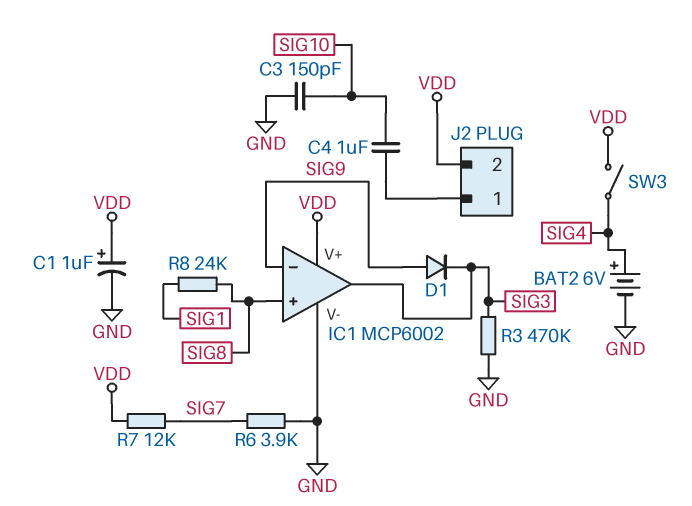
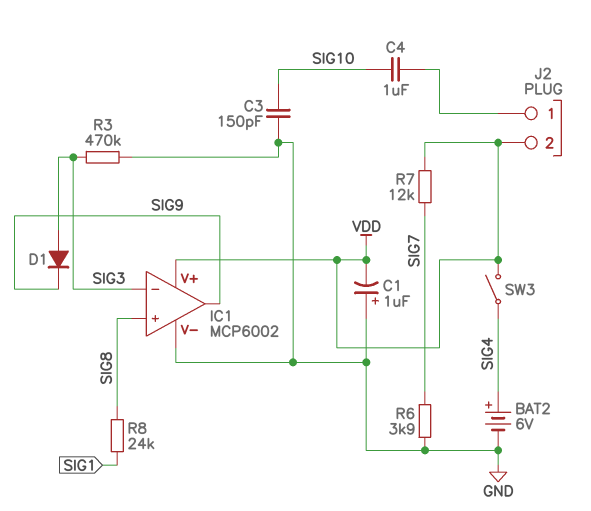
C1: 1uF (plus VDD, minus GND) -> 1uF (plus GND, minus VDD)
D1: diode (A SIG9, K SIG3) -> diode (A SIG3, K SIG9)
IC1 pin in-: SIG9 -> SIG3
IC1 pin out: SIG3 -> SIG9

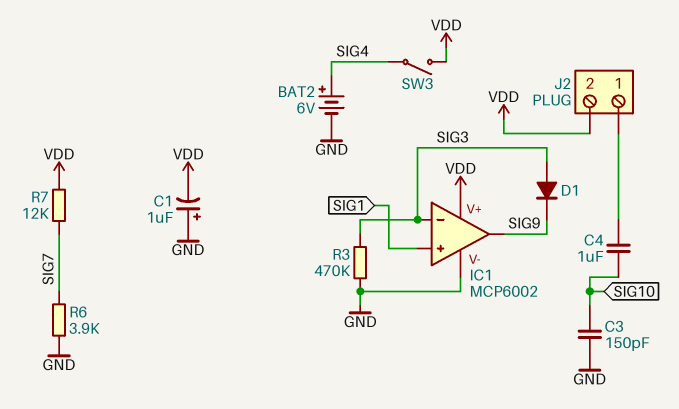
IC1 pin in+: SIG8 -> SIG1
R8: 24k (SIG1, SIG8) -> none

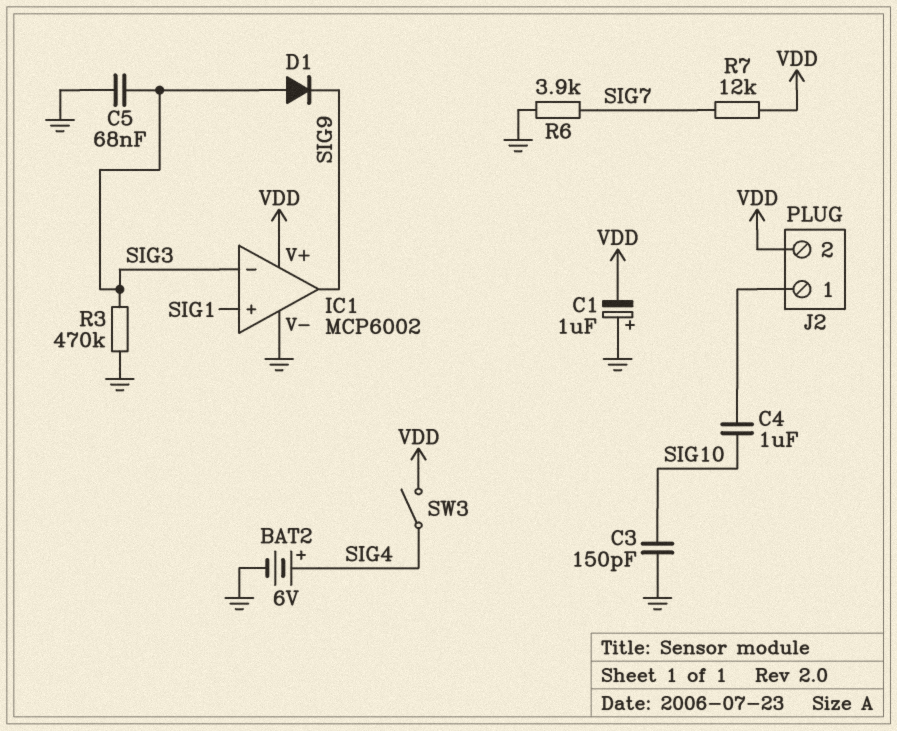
C5: none -> 68nF (GND, SIG3)

